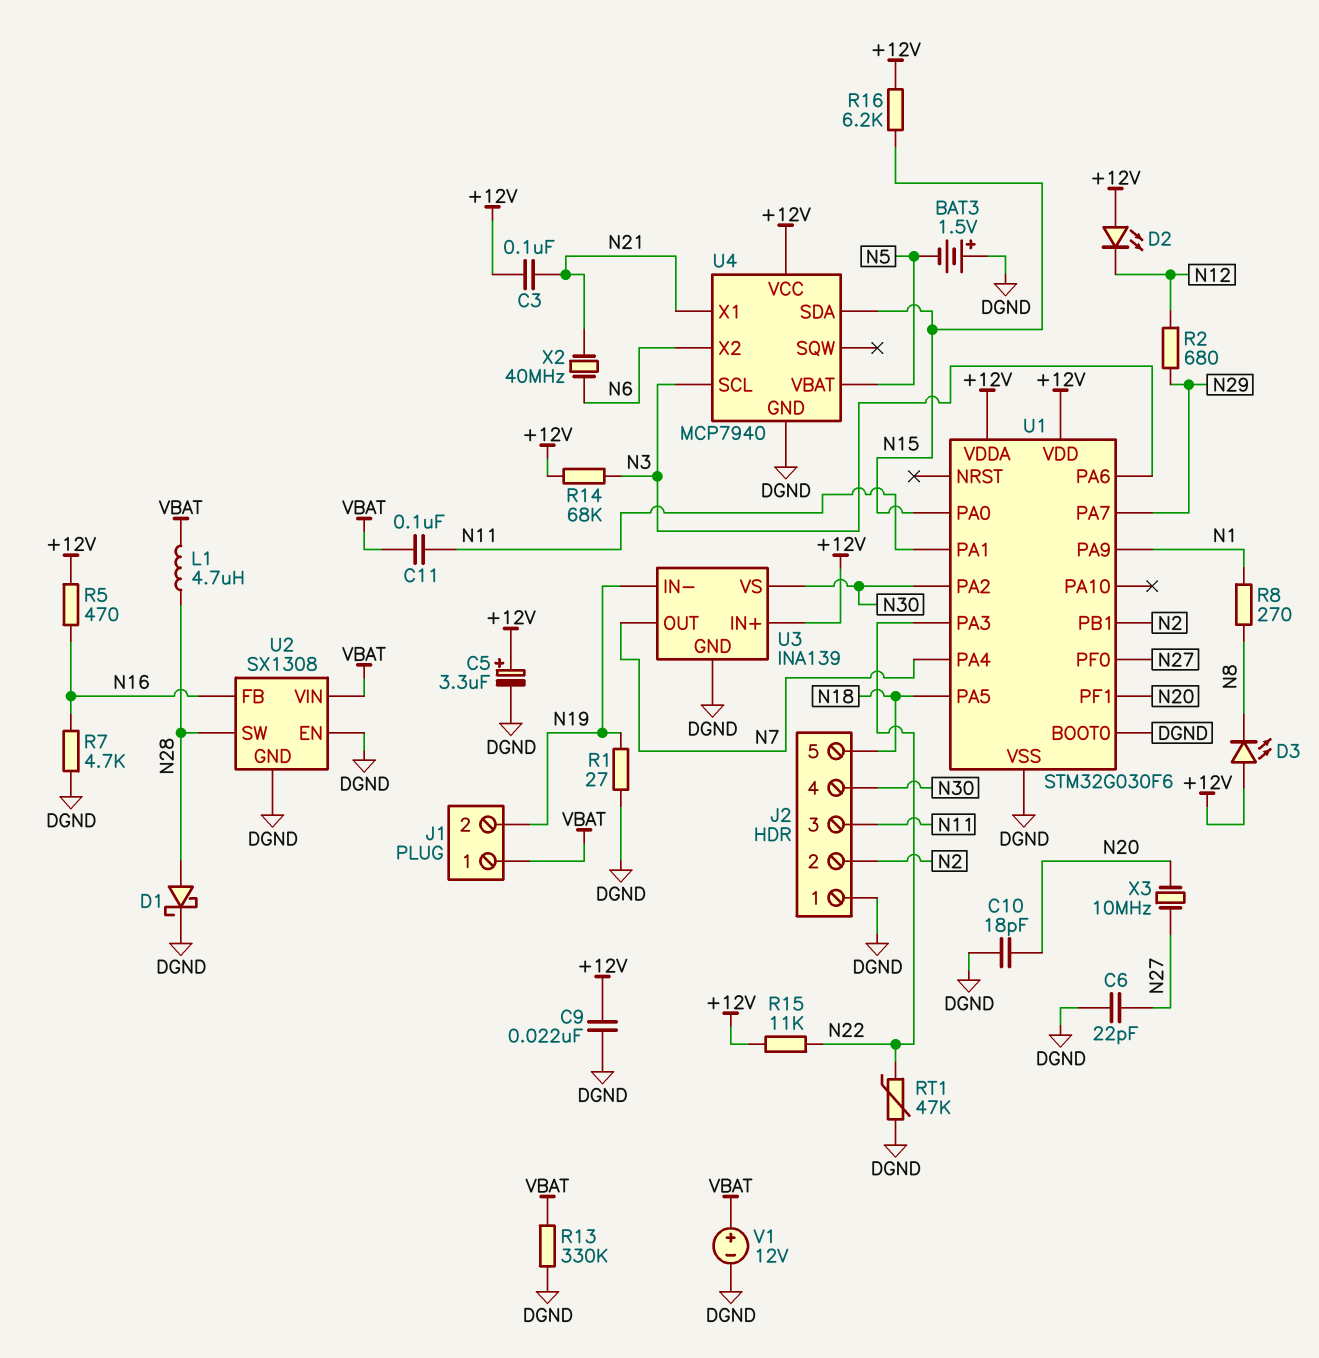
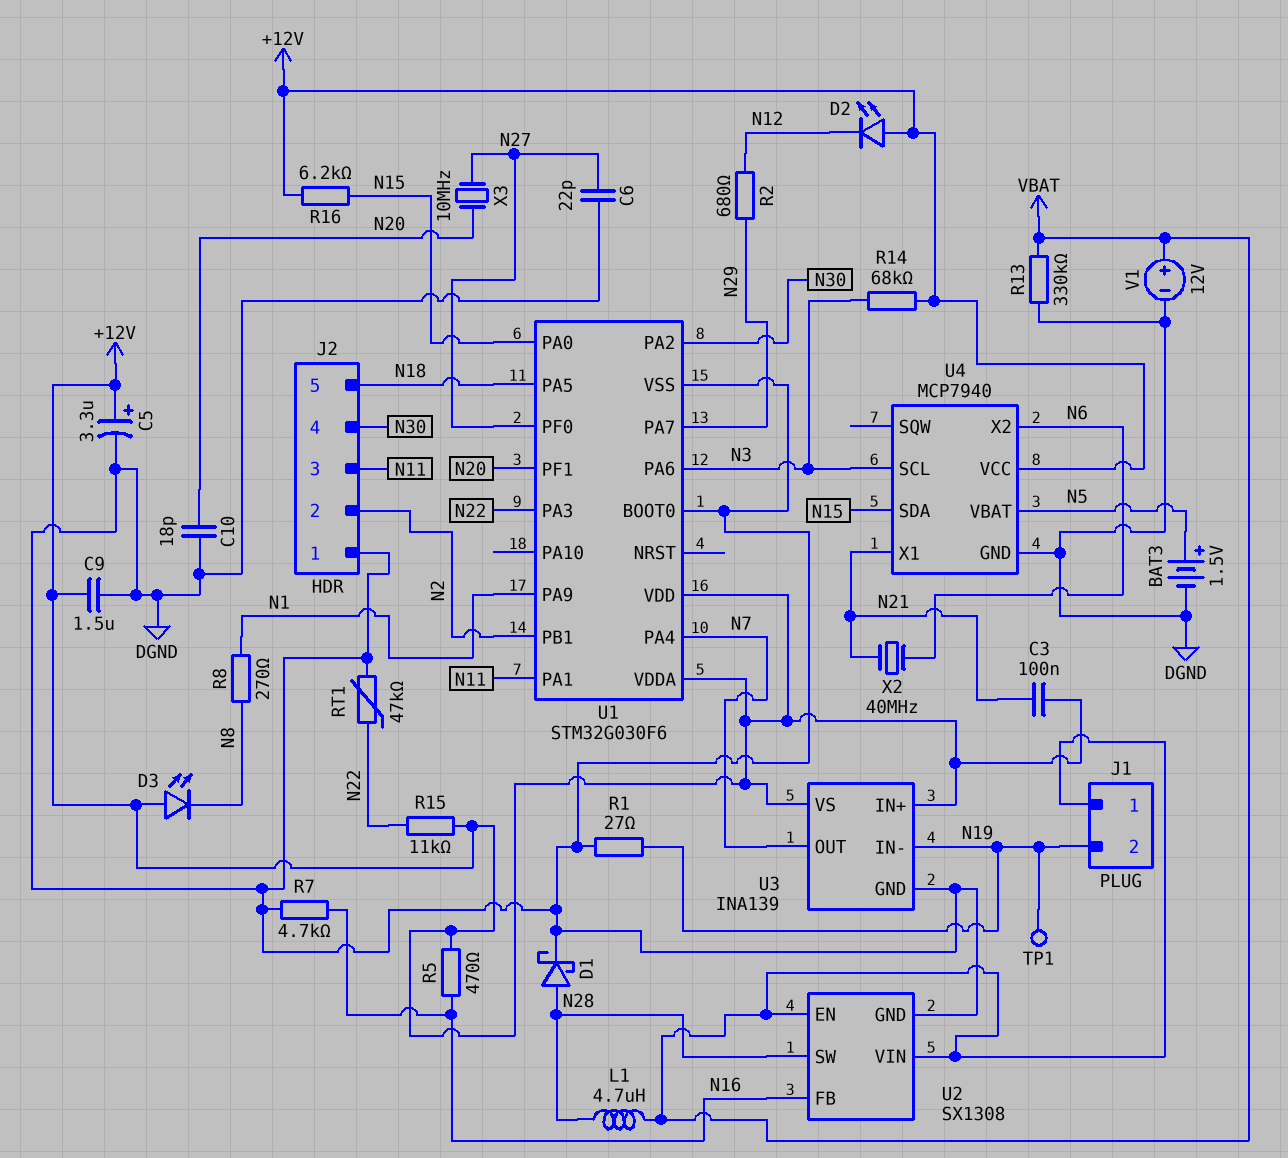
BAT3: 1.5V (plus DGND, minus N5) -> 1.5V (plus N5, minus DGND)
C9: 22nF (+12V, DGND) -> 1.5uF (+12V, DGND)
C11: 100nF (N11, VBAT) -> none
TP1: none -> test point (N19)
U2 pin EN: DGND -> VBAT
U3 pin VS: N30 -> +12V

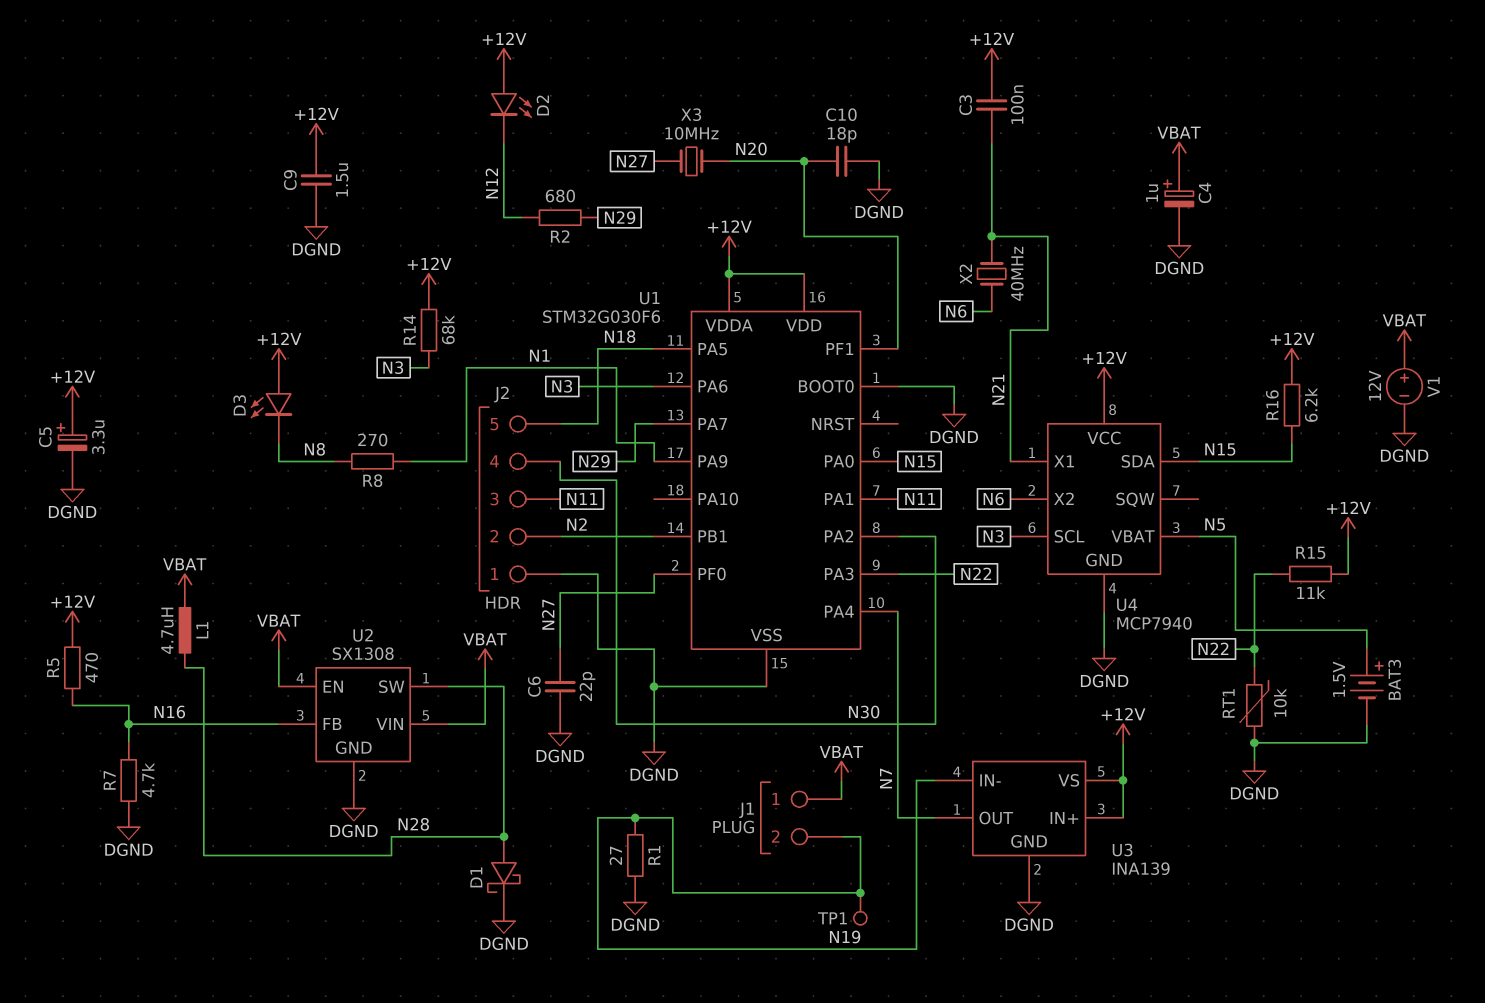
C4: none -> 1uF (plus VBAT, minus DGND)
R13: 330k (DGND, VBAT) -> none
RT1: 47k (DGND, N22) -> 10k (DGND, N22)

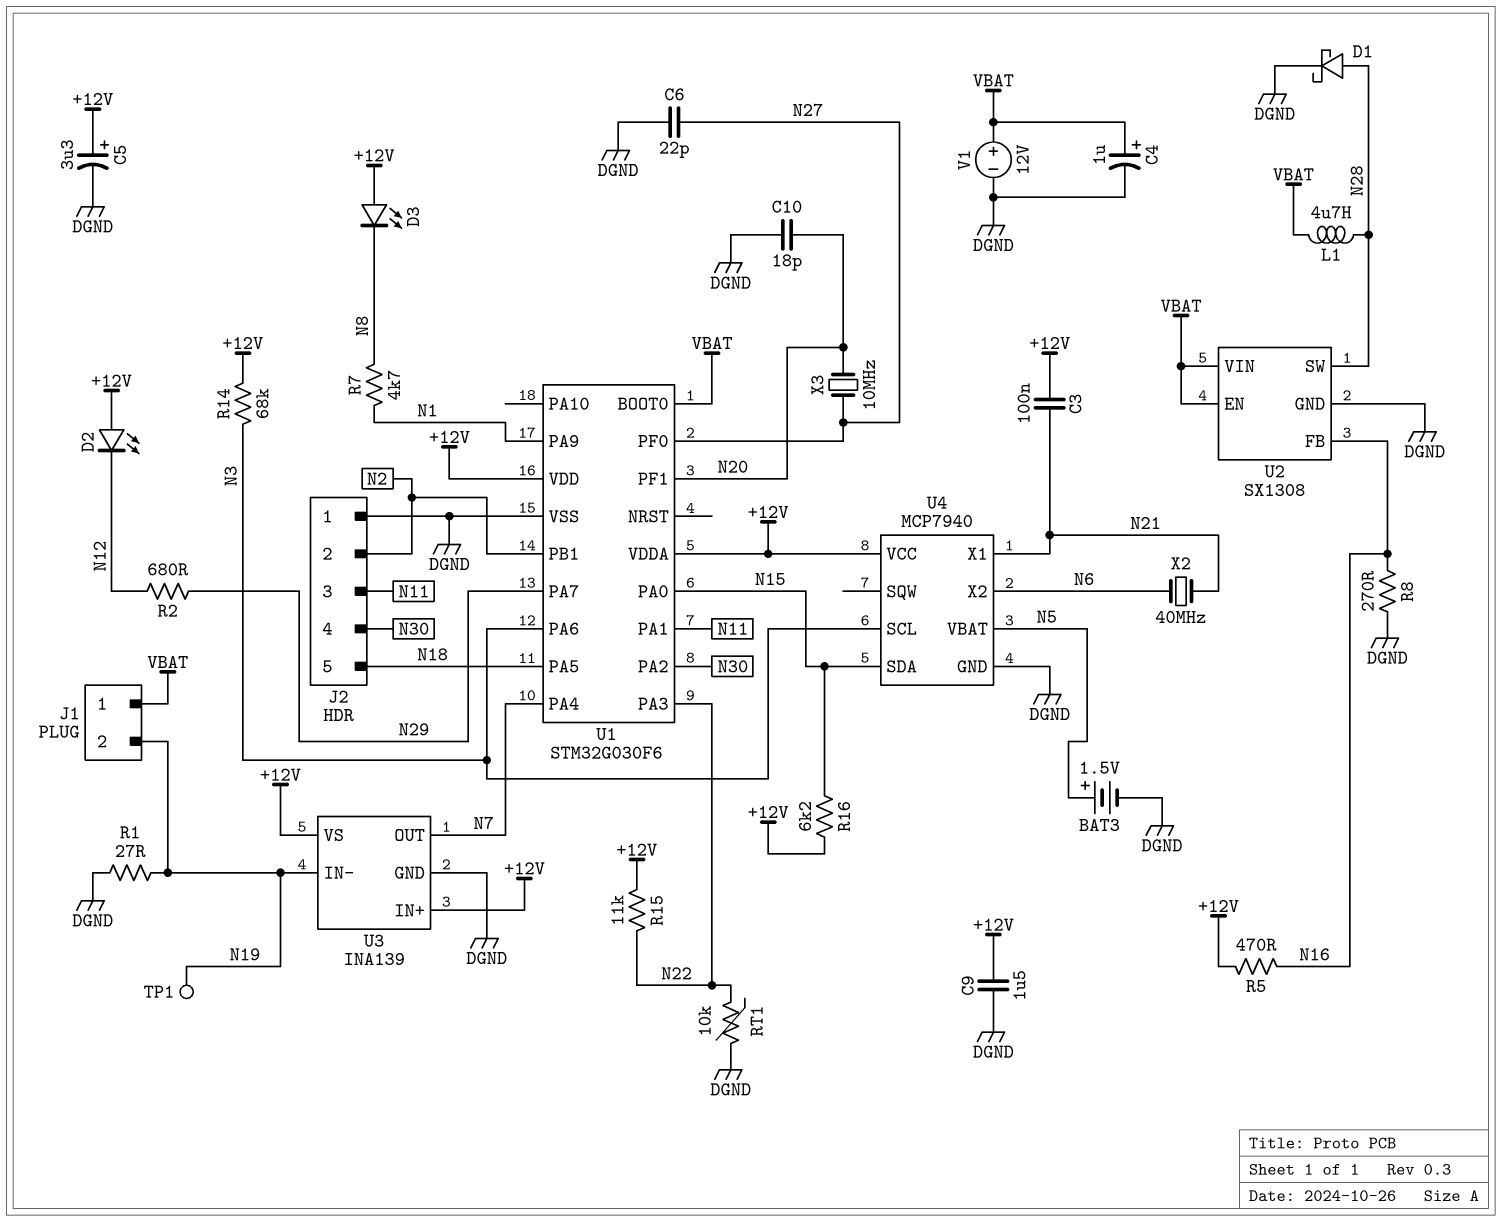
R7: 4.7k (DGND, N16) -> 4.7k (N1, N8)
R8: 270 (N1, N8) -> 270 (DGND, N16)
U1 pin BOOT0: DGND -> VBAT

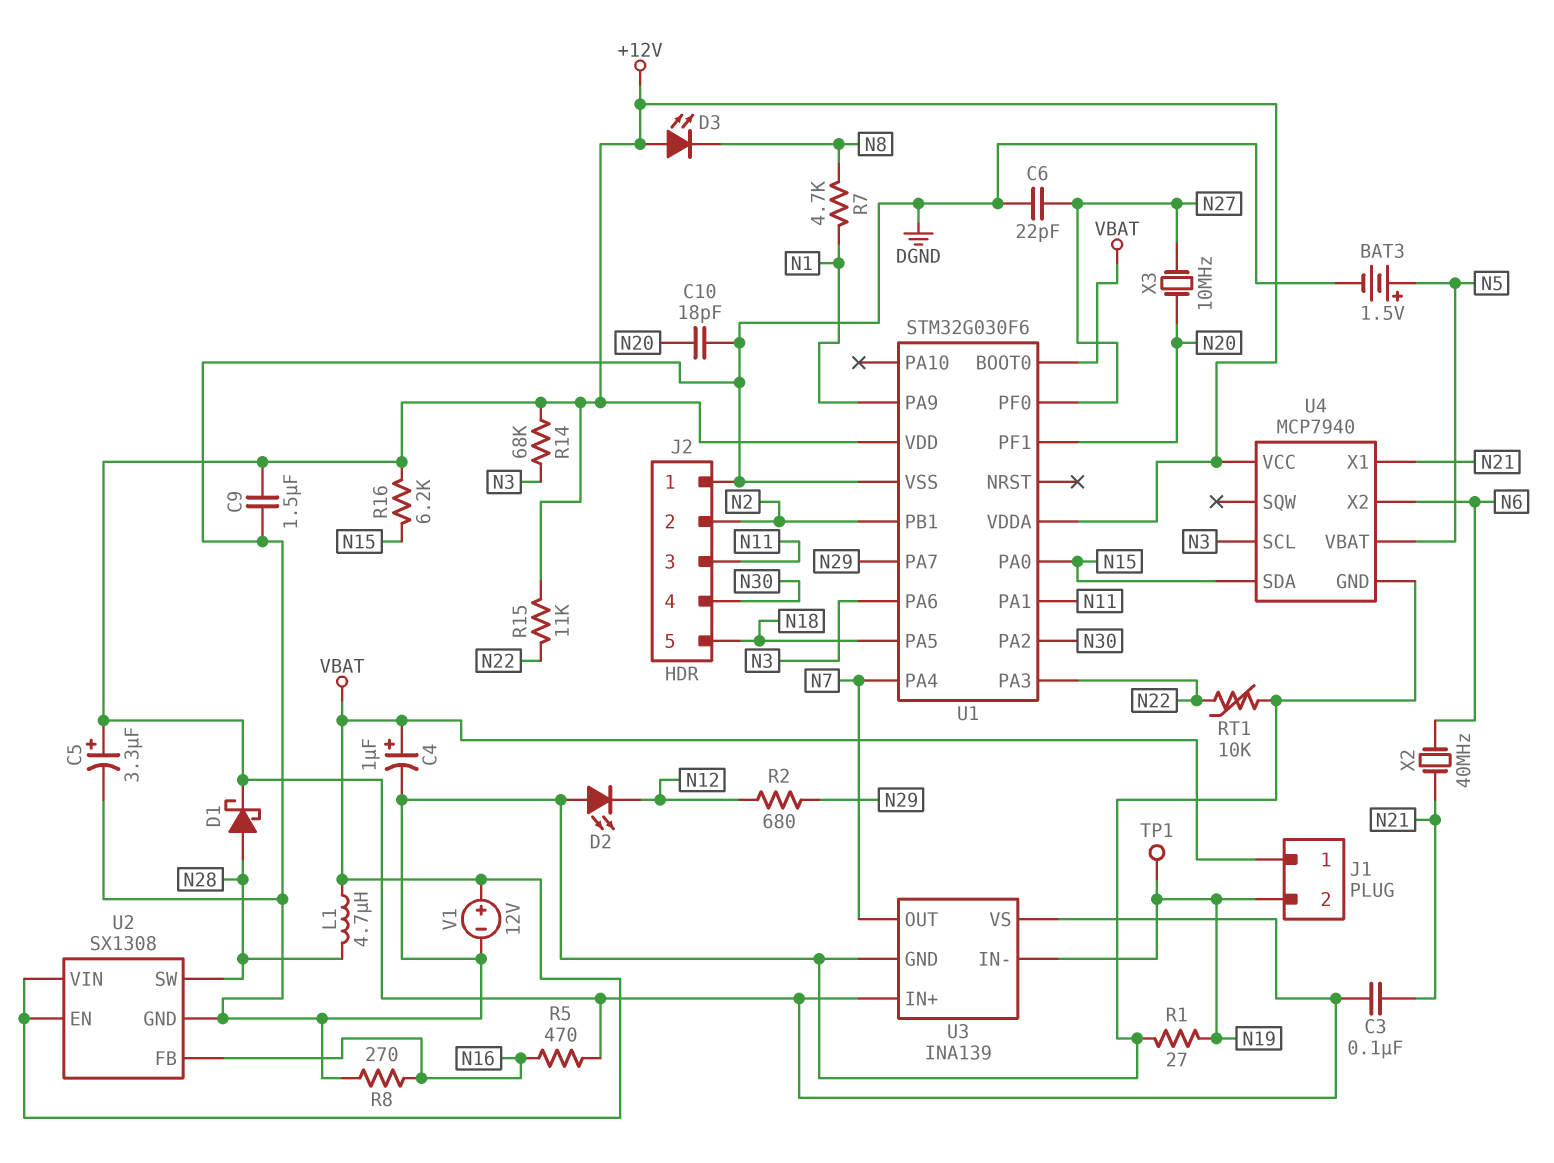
D1: schottky (A N28, K DGND) -> schottky (A N28, K +12V)
D2: LED (A +12V, K N12) -> LED (A DGND, K N12)

